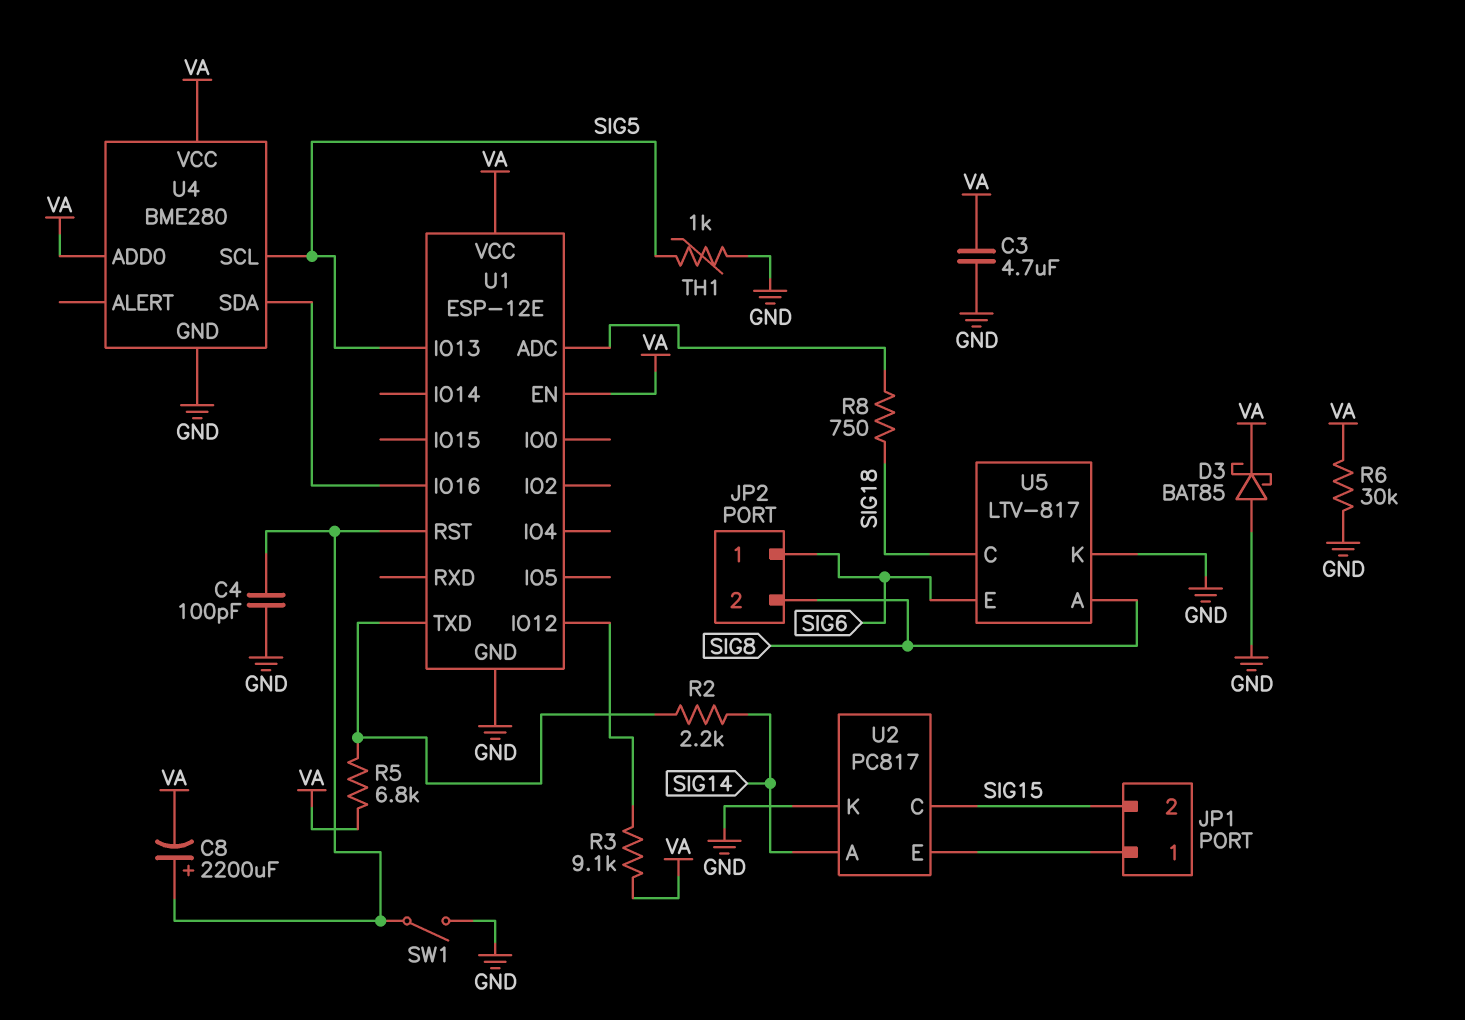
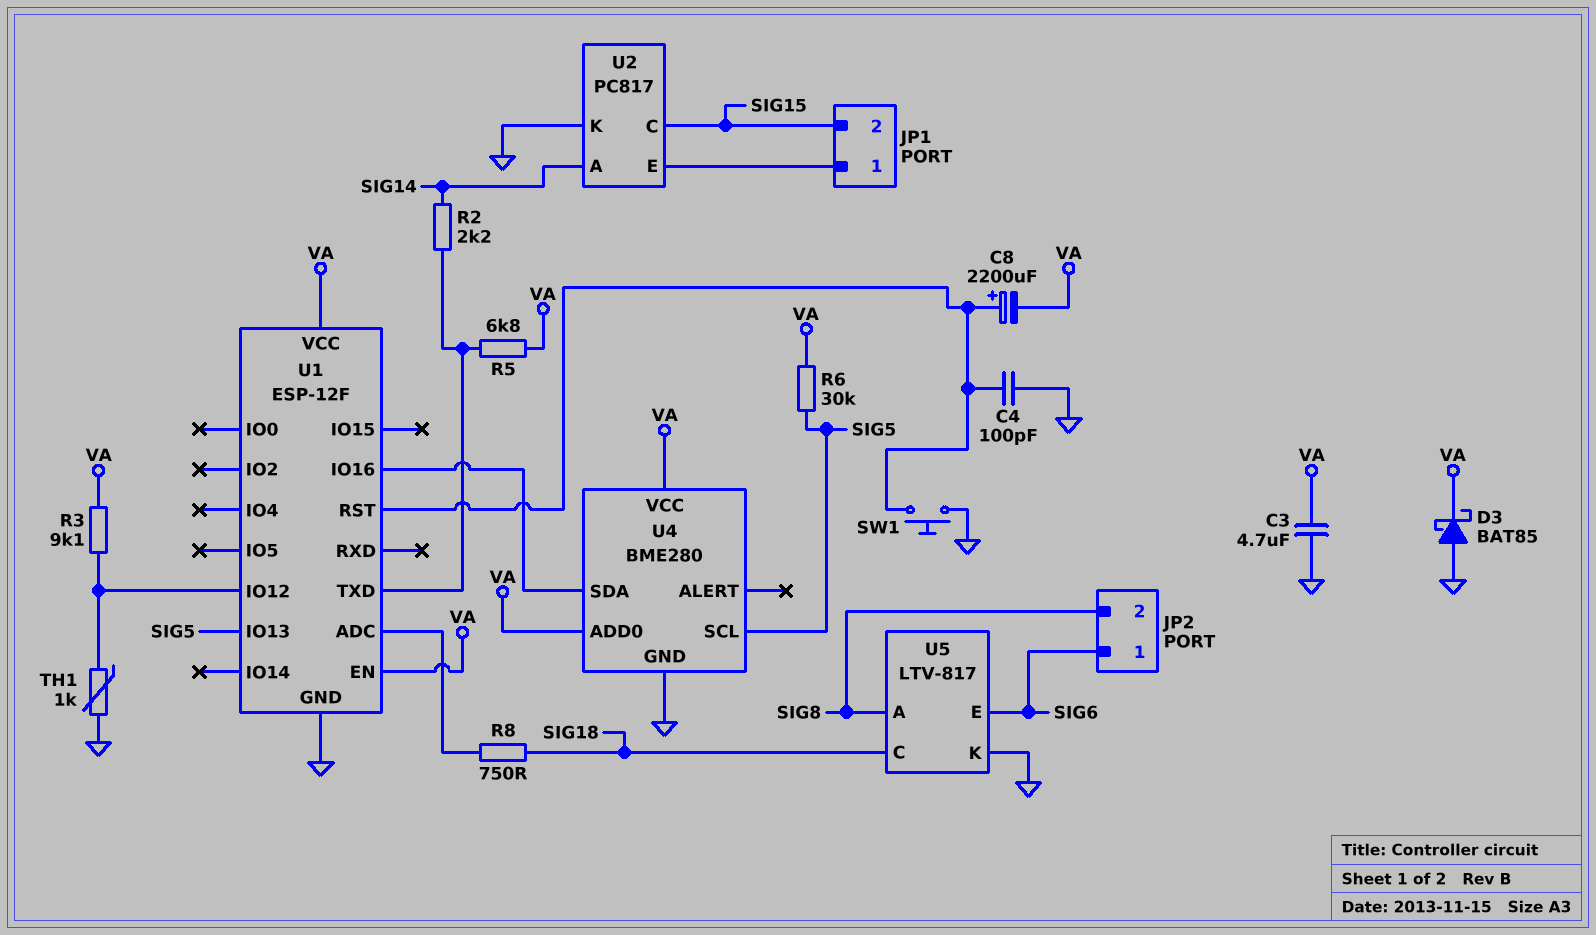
R6: 30k (GND, VA) -> 30k (SIG5, VA)
SW1: switch (GND, U1/RST) -> button (GND, U1/RST)
TH1: 1k (GND, SIG5) -> 1k (GND, U1/IO12)
U1: ESP-12E -> ESP-12F

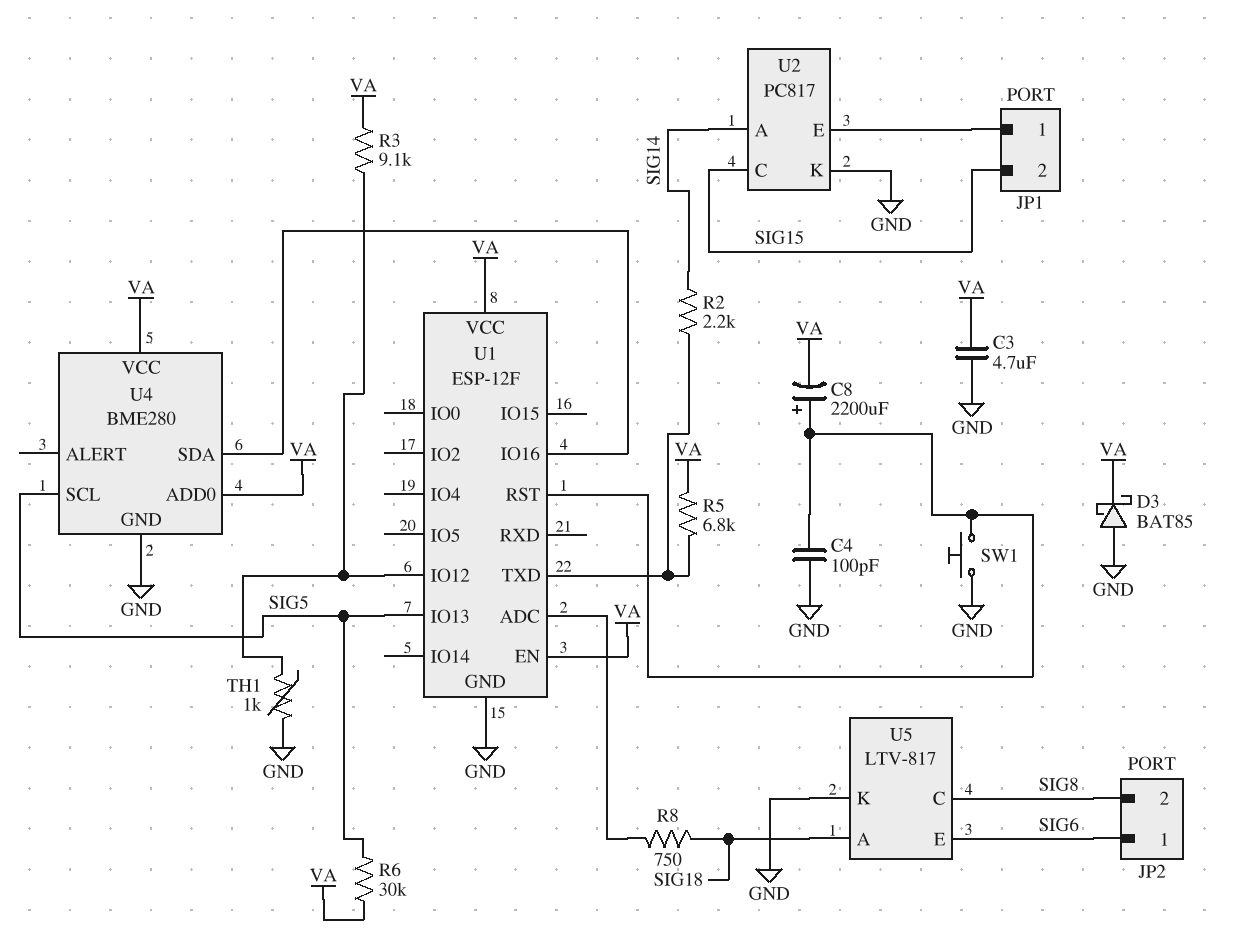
U5 pin A: SIG8 -> SIG18
U5 pin C: SIG18 -> SIG8

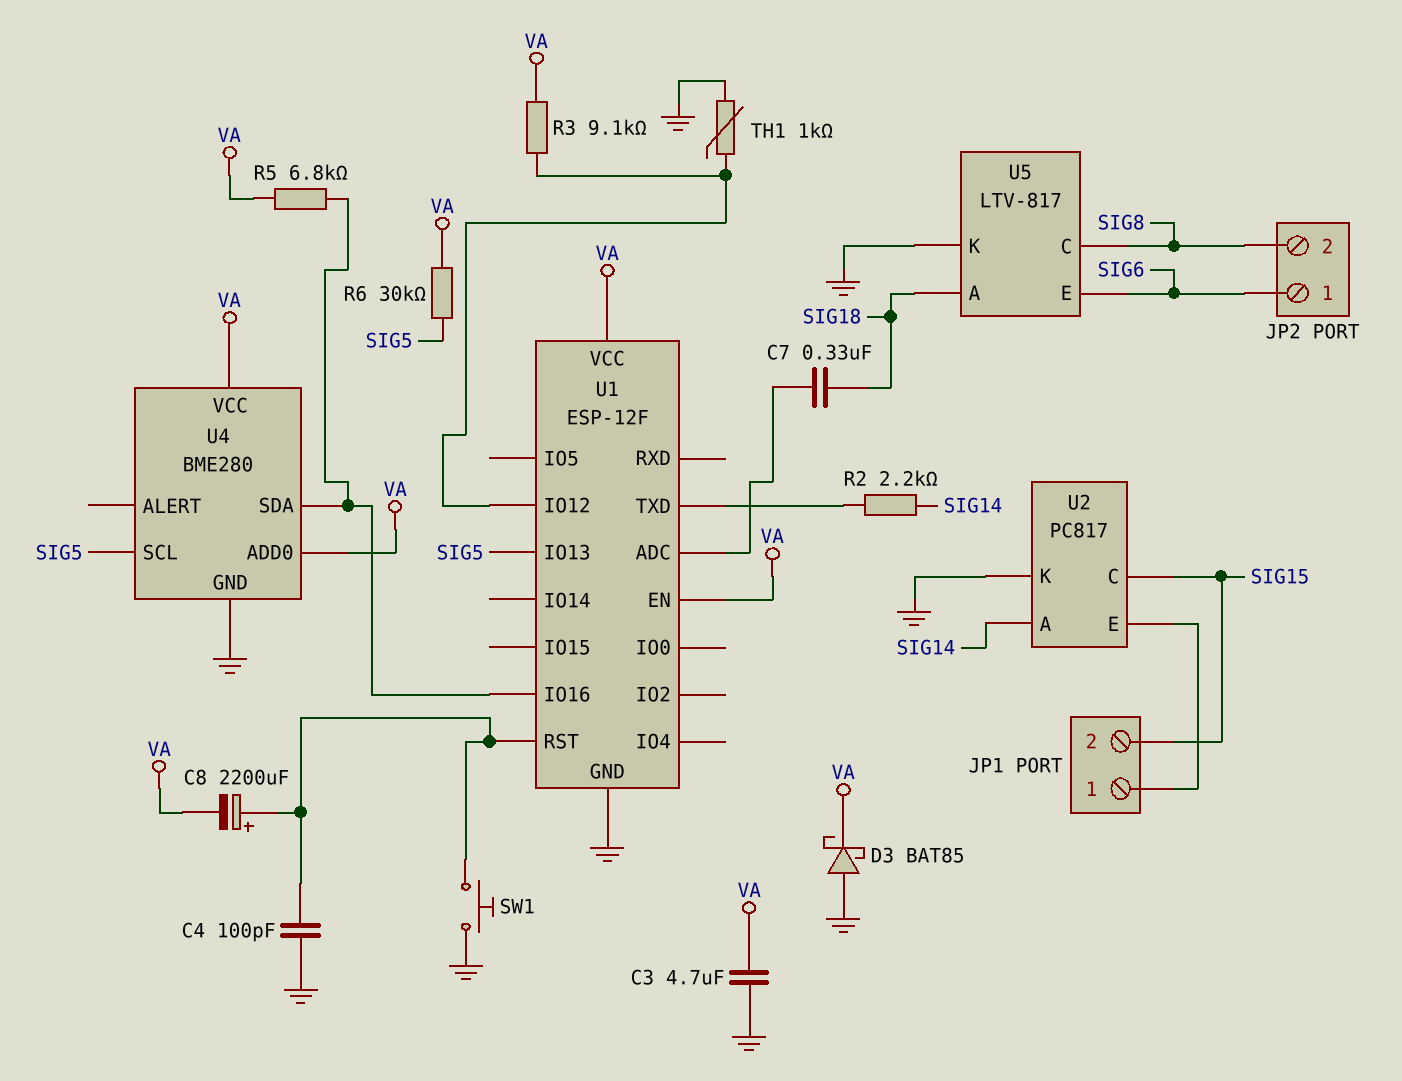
C7: none -> 330nF (SIG18, U1/ADC)
R5: 6.8k (U1/TXD, VA) -> 6.8k (U1/IO16, VA)
R8: 750 (SIG18, U1/ADC) -> none

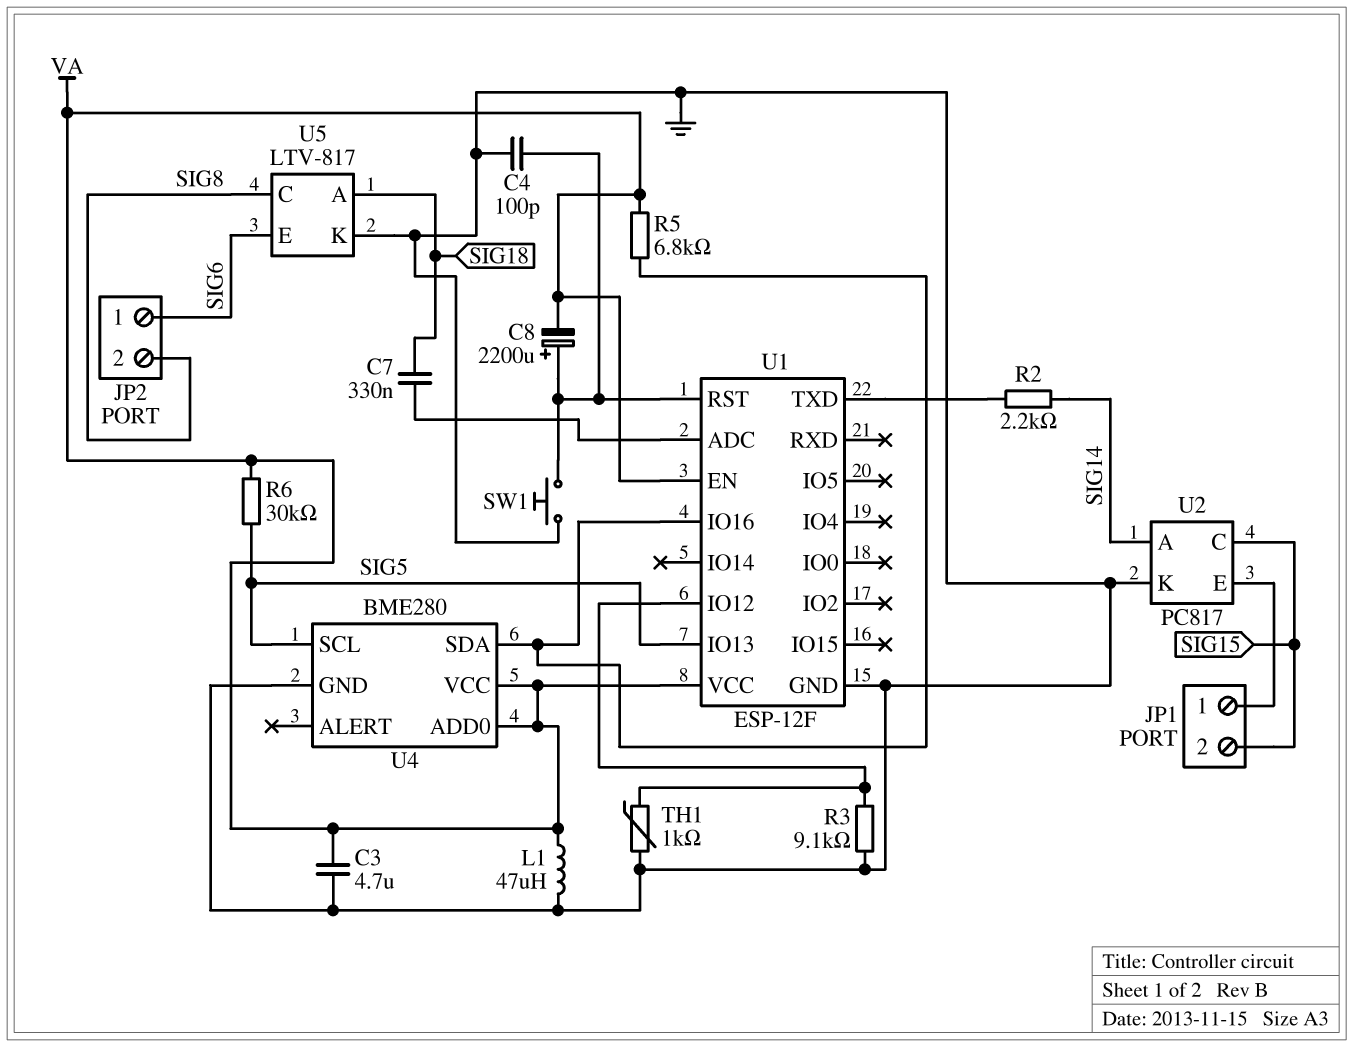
D3: schottky BAT85 (A GND, K VA) -> none
L1: none -> 47uH (GND, VA)
R3: 9.1k (U1/IO12, VA) -> 9.1k (GND, U1/IO12)

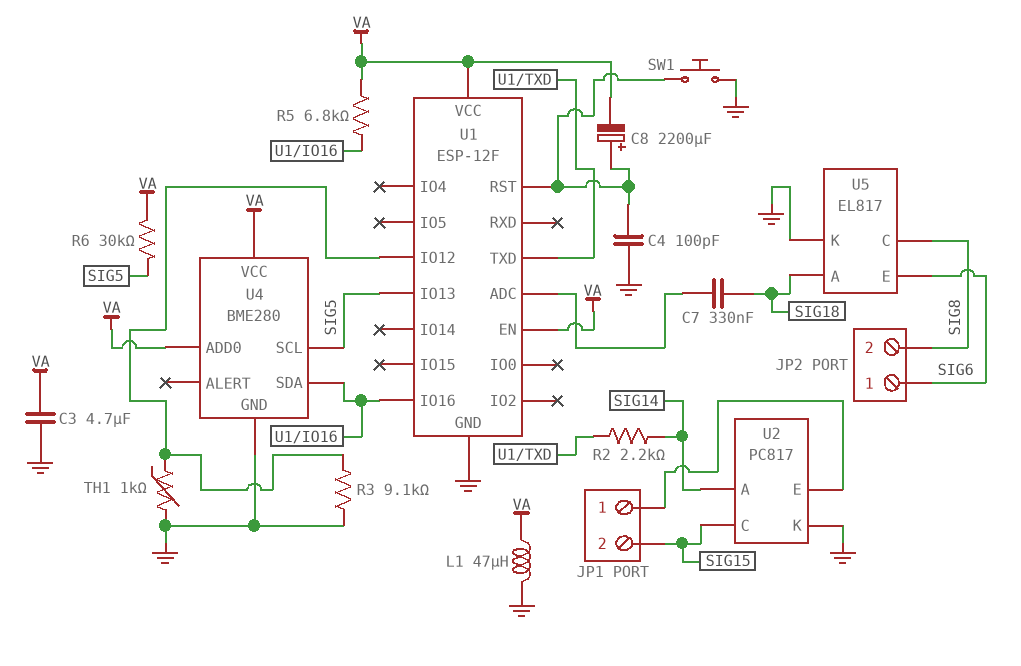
U5: LTV-817 -> EL817

